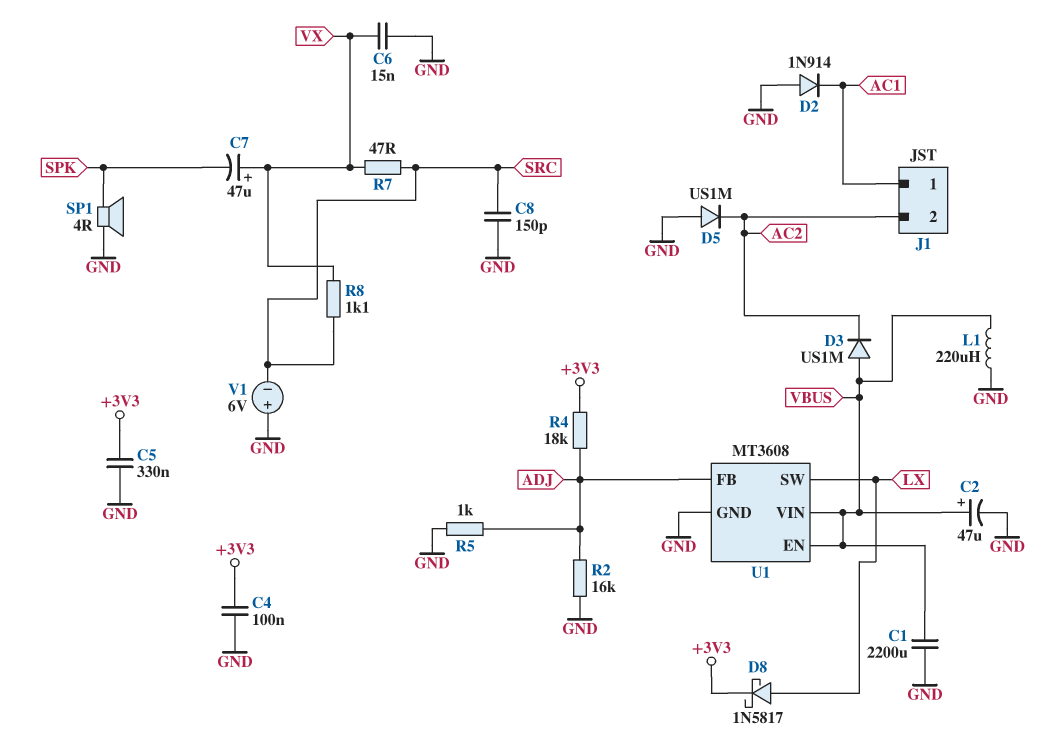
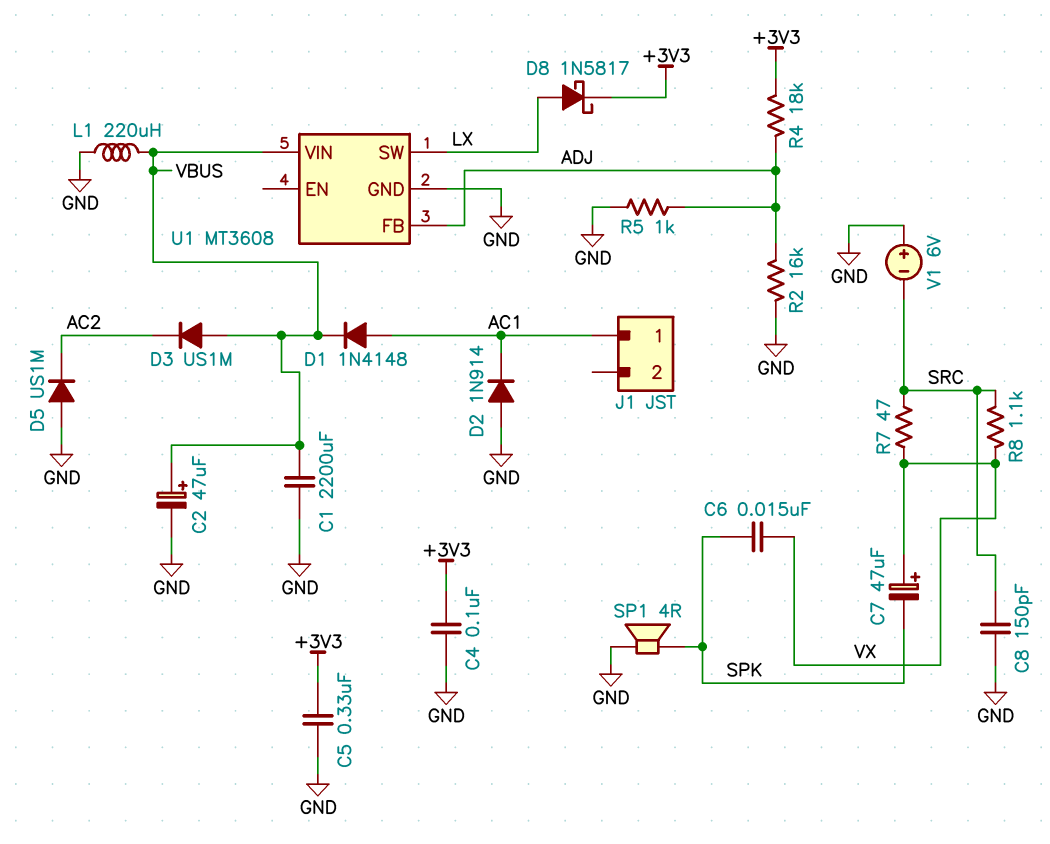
C6: 15nF (GND, VX) -> 15nF (SPK, VX)
D1: none -> diode 1N4148 (A AC1, K VBUS)
J1 pin 2: AC2 -> none
U1 pin EN: VBUS -> none

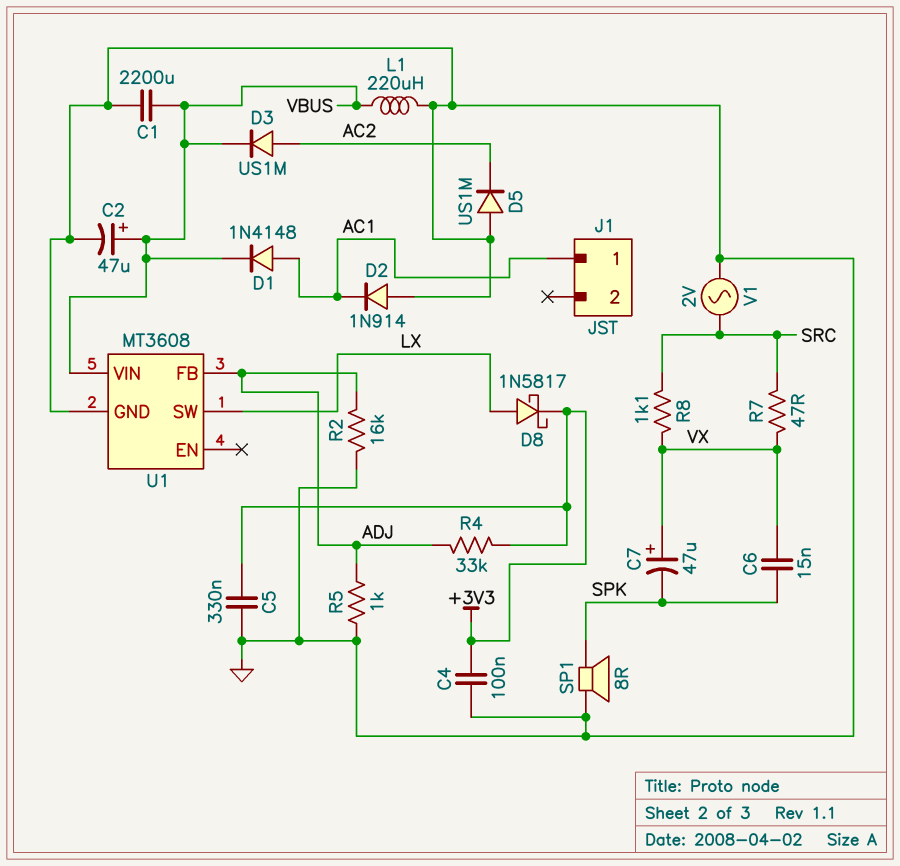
C8: 150pF (GND, SRC) -> none
D3: diode US1M (A VBUS, K AC2) -> diode US1M (A AC2, K VBUS)
R4: 18k (+3V3, ADJ) -> 33k (+3V3, ADJ)
SP1: speaker 4R (GND, SPK) -> speaker 8R (GND, SPK)
V1: 6V (plus GND, minus SRC) -> AC 2V (GND, SRC)

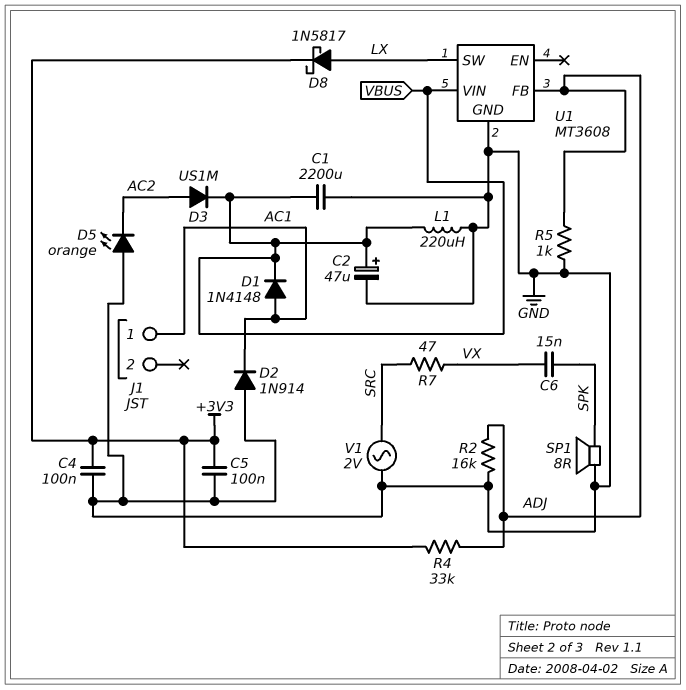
C5: 330nF (+3V3, GND) -> 100nF (+3V3, GND)
C7: 47uF (plus VX, minus SPK) -> none
D5: diode US1M (A GND, K AC2) -> LED orange (A GND, K AC2)
R8: 1.1k (SRC, VX) -> none

